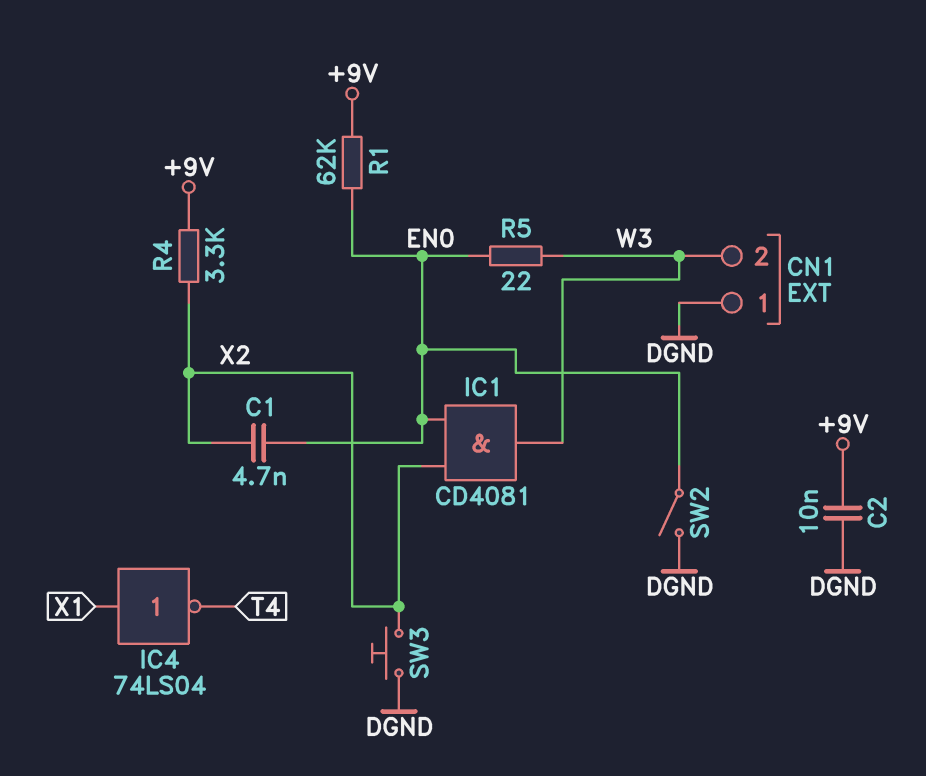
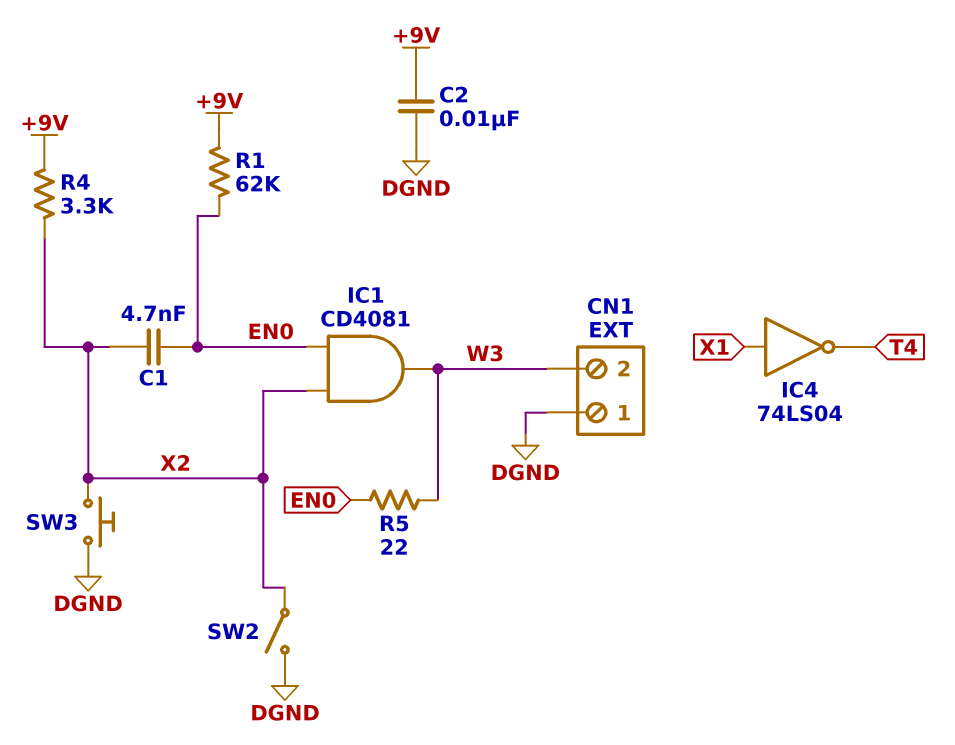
SW2: switch (DGND, EN0) -> switch (DGND, X2)

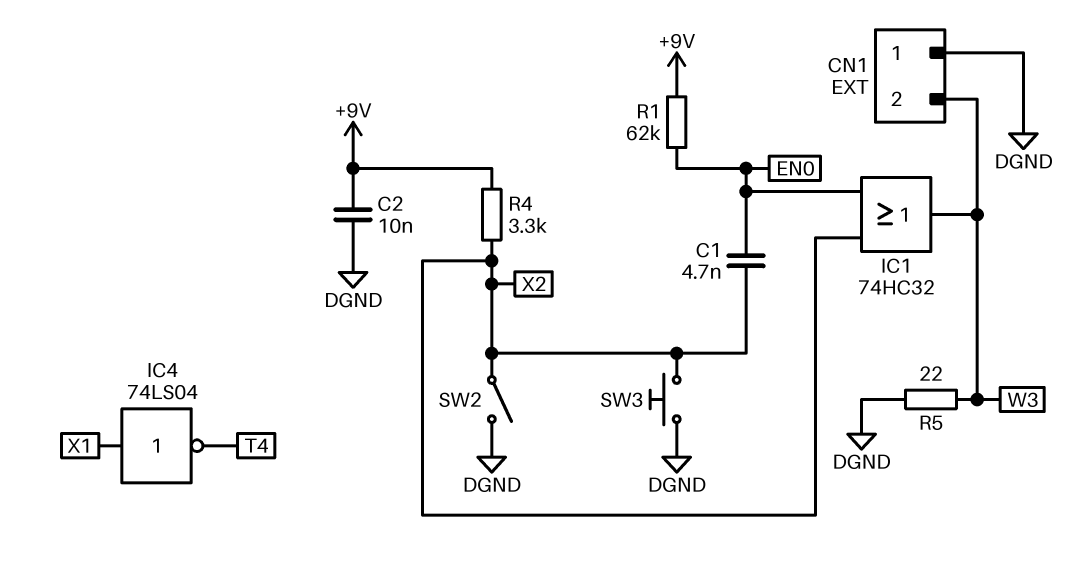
IC1: AND CD4081 (in EN0, in X2, out W3) -> OR 74HC32 (in EN0, in X2, out W3)
R5: 22 (EN0, W3) -> 22 (DGND, W3)

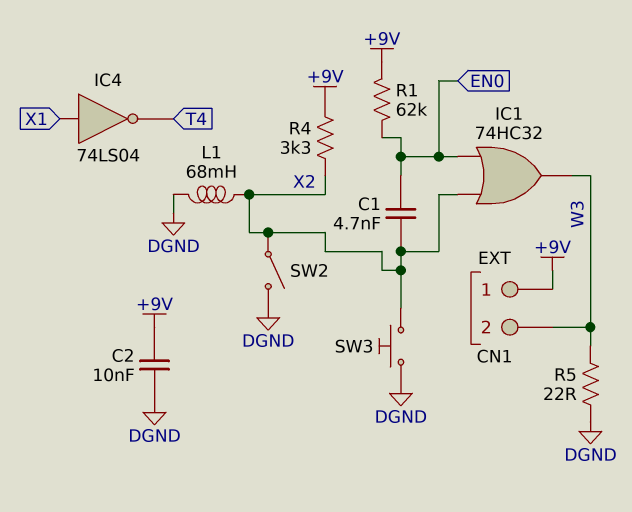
CN1 pin 1: DGND -> +9V
L1: none -> 68mH (DGND, X2)

